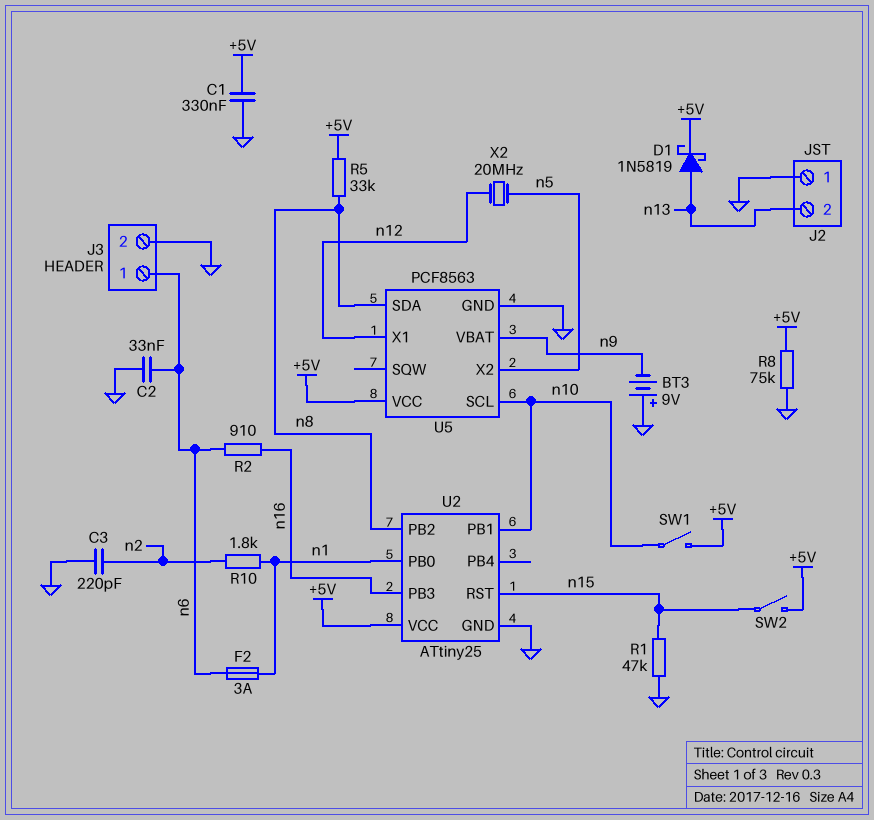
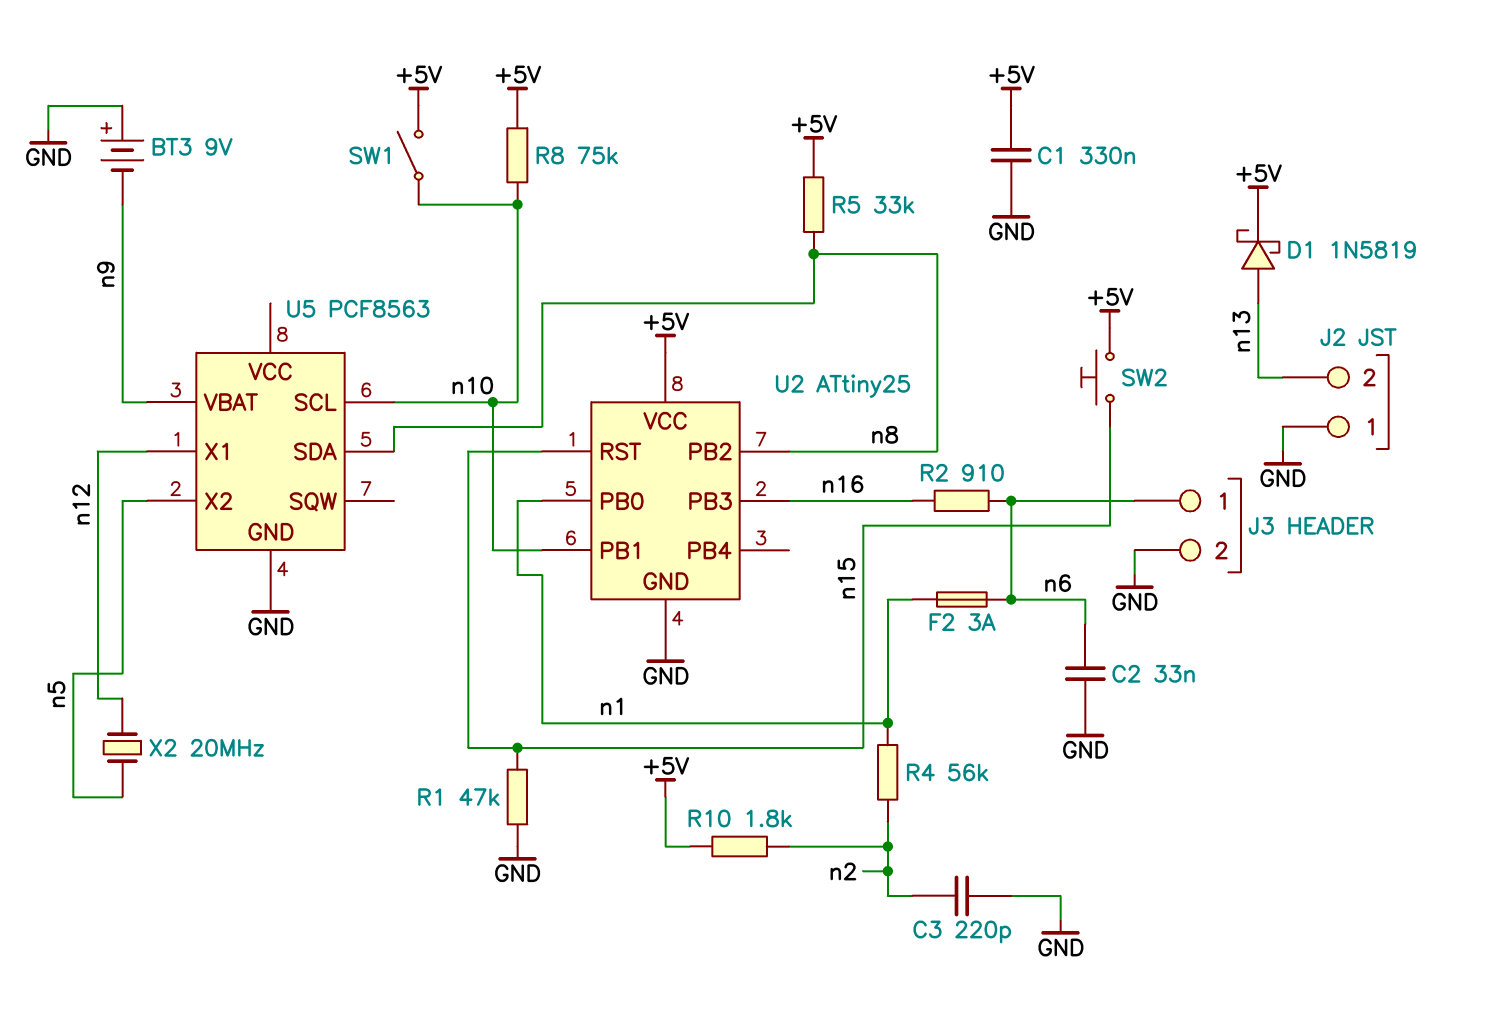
R4: none -> 56k (n1, n2)
R8: 75k (+5V, GND) -> 75k (+5V, n10)
R10: 1.8k (n1, n2) -> 1.8k (+5V, n2)
SW2: switch (+5V, n15) -> button (+5V, n15)
U5 pin VCC: +5V -> none

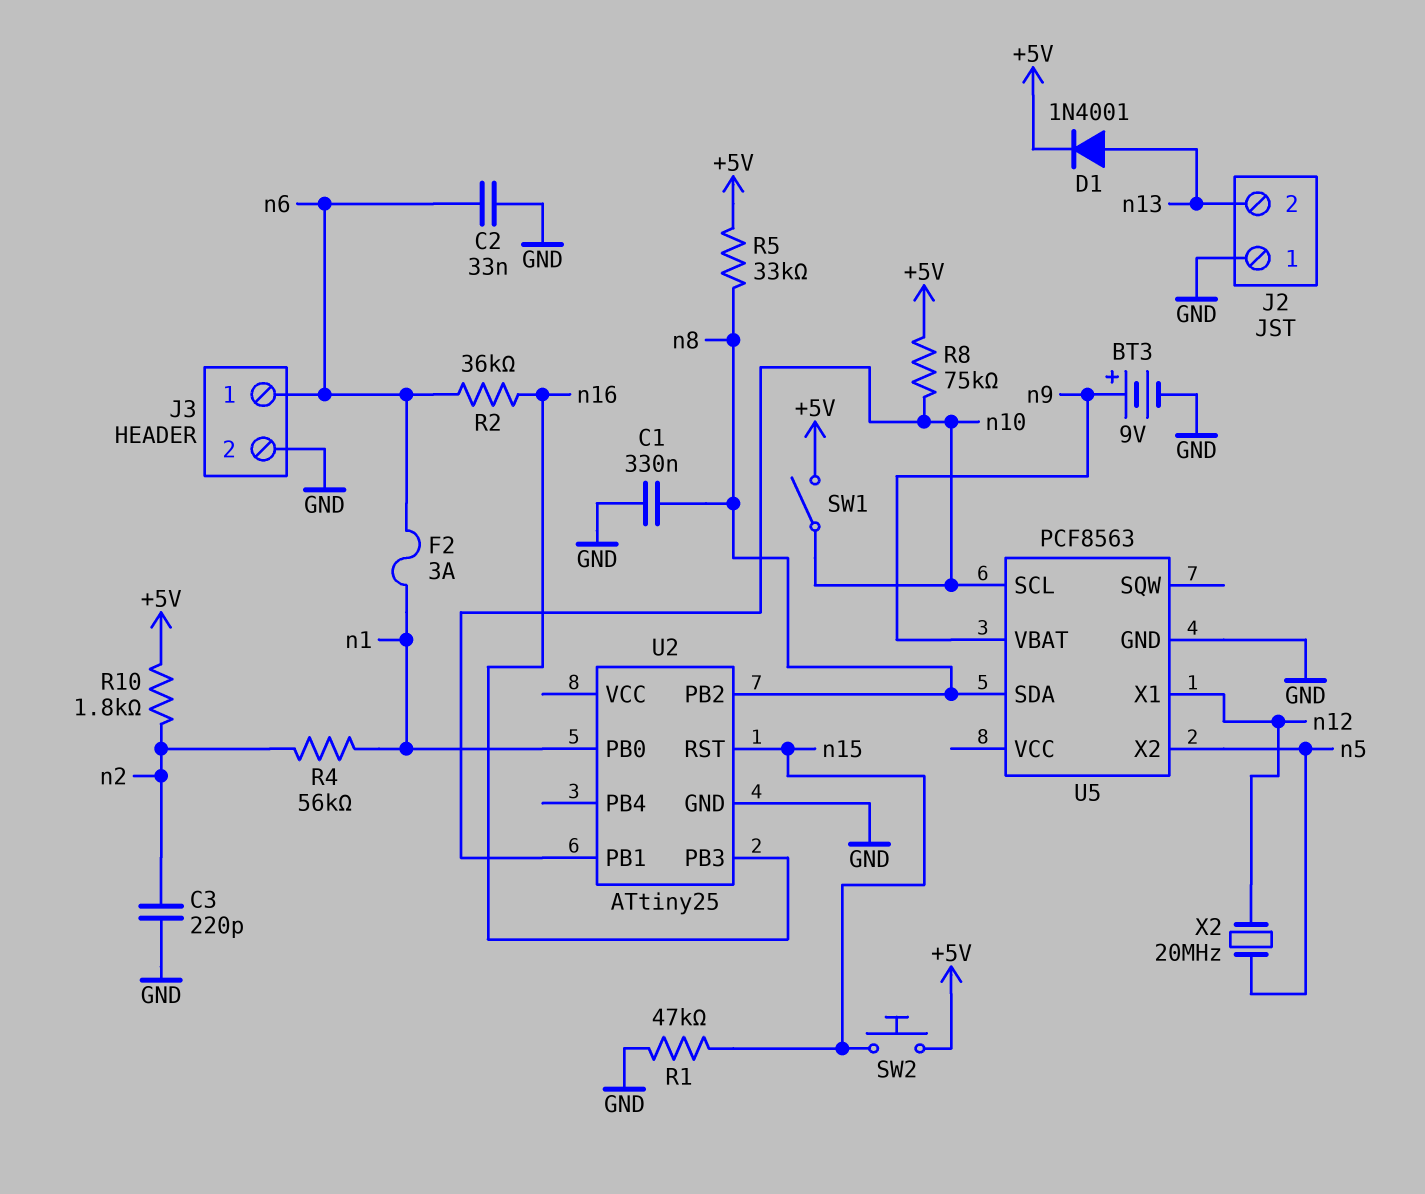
BT3: 9V (plus GND, minus n9) -> 9V (plus n9, minus GND)
C1: 330nF (+5V, GND) -> 330nF (GND, n8)
D1: schottky 1N5819 (A n13, K +5V) -> diode 1N4001 (A n13, K +5V)
R2: 910 (n6, n16) -> 36k (n6, n16)
U2 pin VCC: +5V -> none

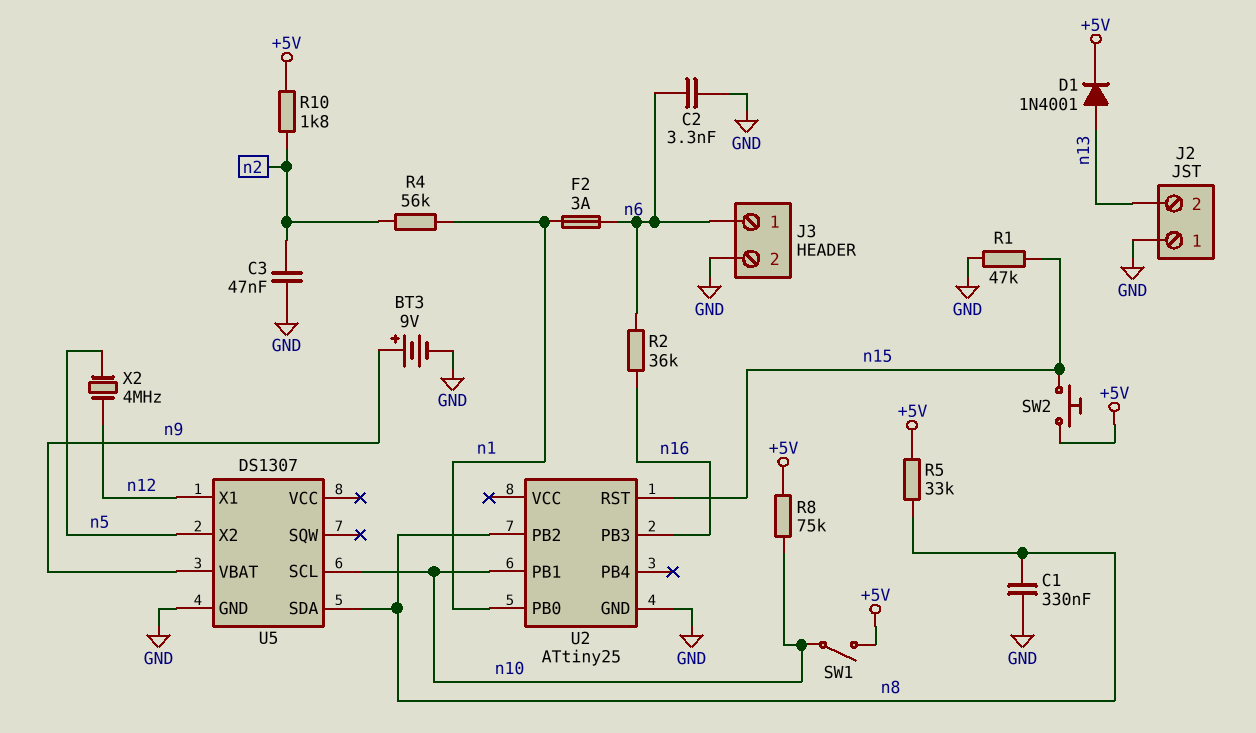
C2: 33nF (GND, n6) -> 3.3nF (GND, n6)
C3: 220pF (GND, n2) -> 47nF (GND, n2)
U5: PCF8563 -> DS1307
X2: 20MHz (n5, n12) -> 4MHz (n5, n12)

